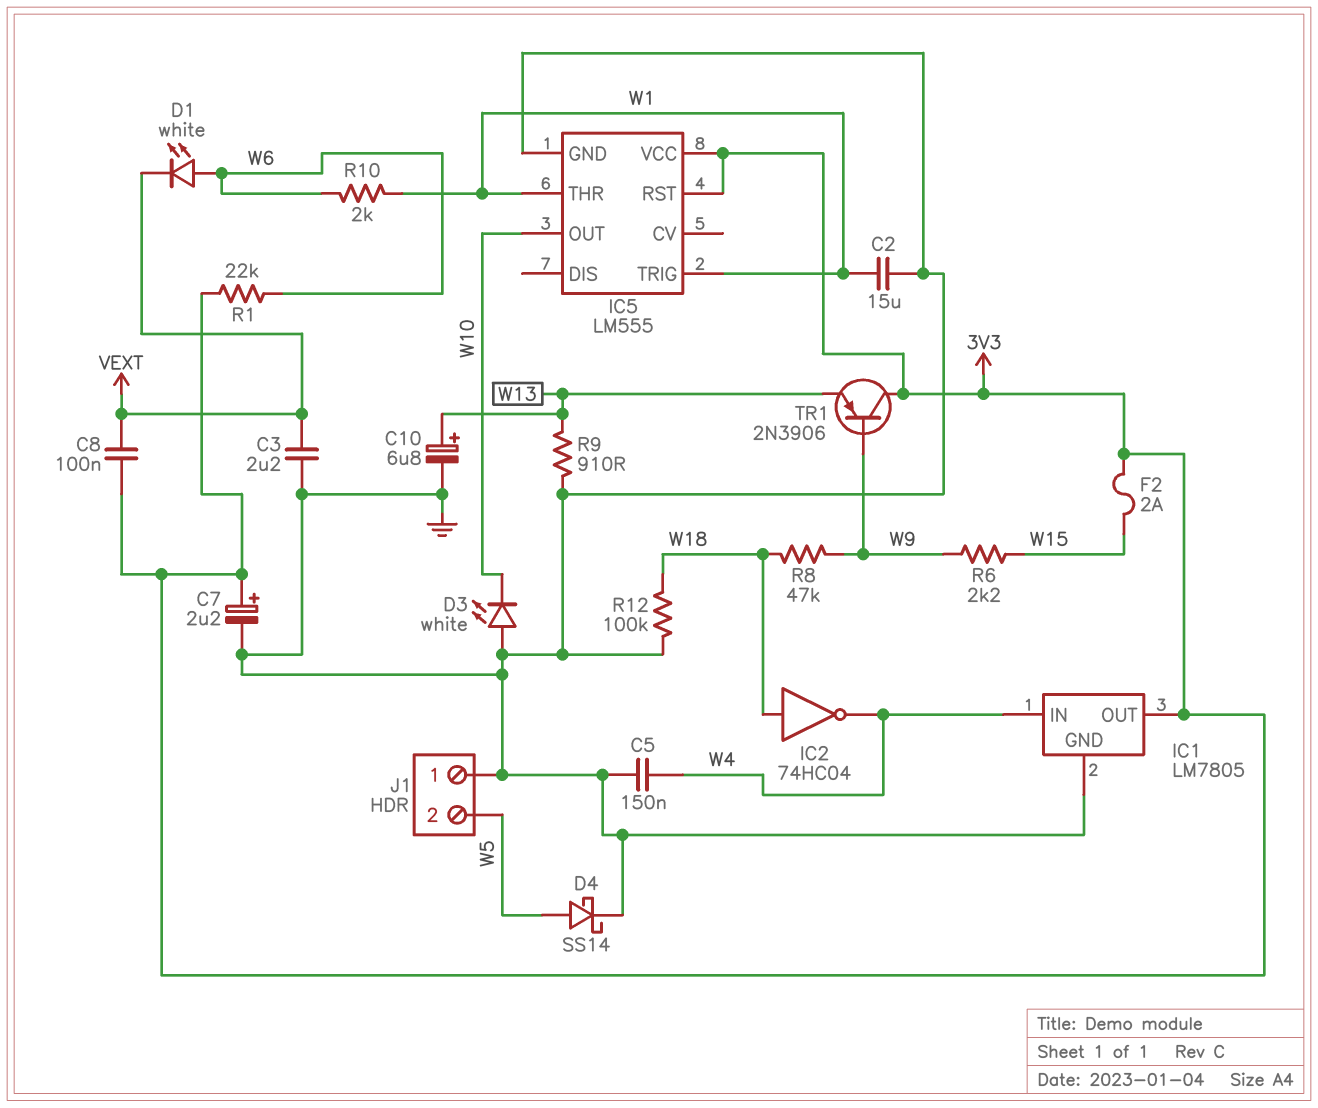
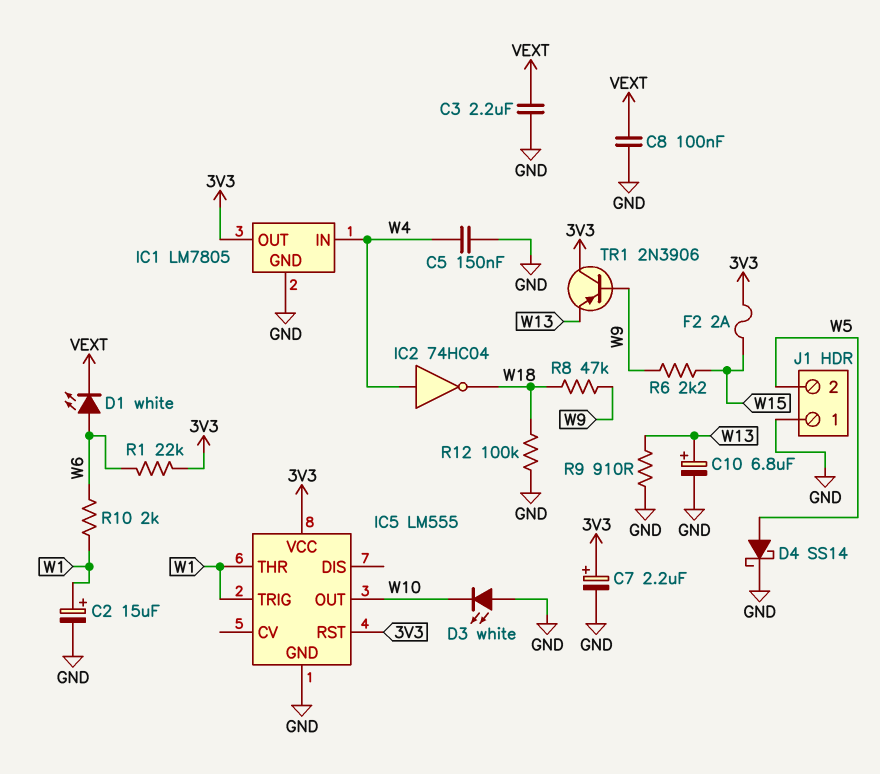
C2: 15uF (GND, W1) -> 15uF (plus W1, minus GND)
C8: 100nF (3V3, VEXT) -> 100nF (GND, VEXT)
IC2: NOT 74HC04 (in W18, out W4) -> NOT 74HC04 (in W4, out W18)

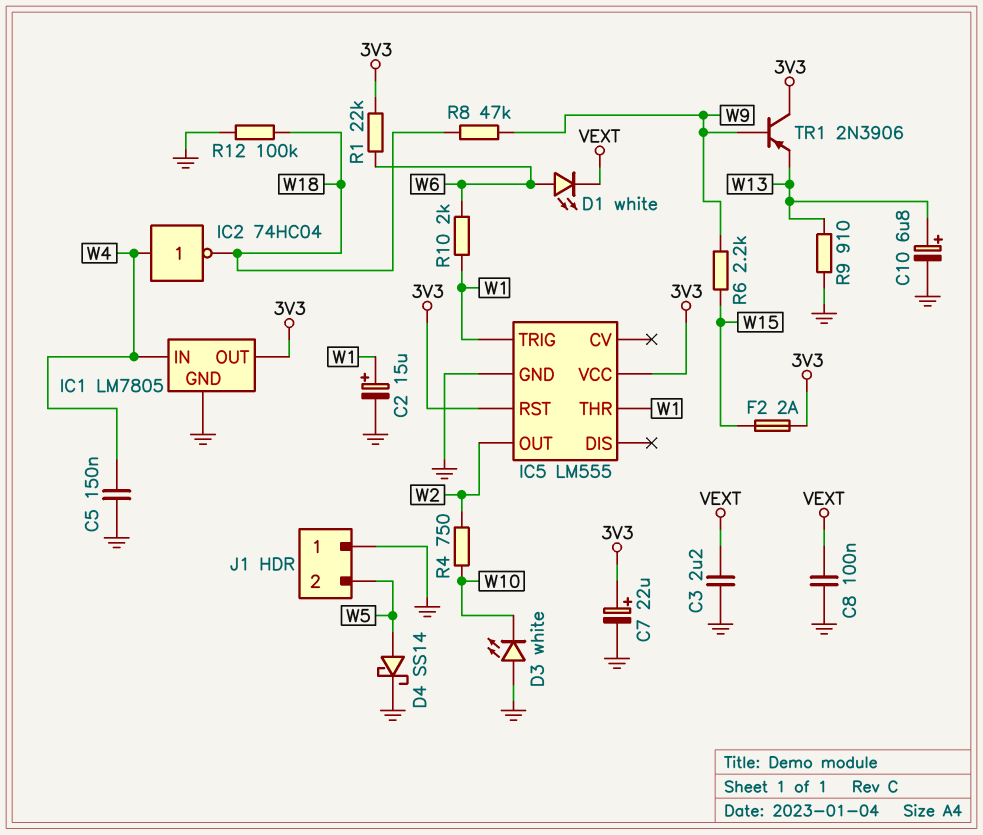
C7: 2.2uF (plus 3V3, minus GND) -> 22uF (plus 3V3, minus GND)
IC5 pin OUT: W10 -> W2
R4: none -> 750 (W2, W10)

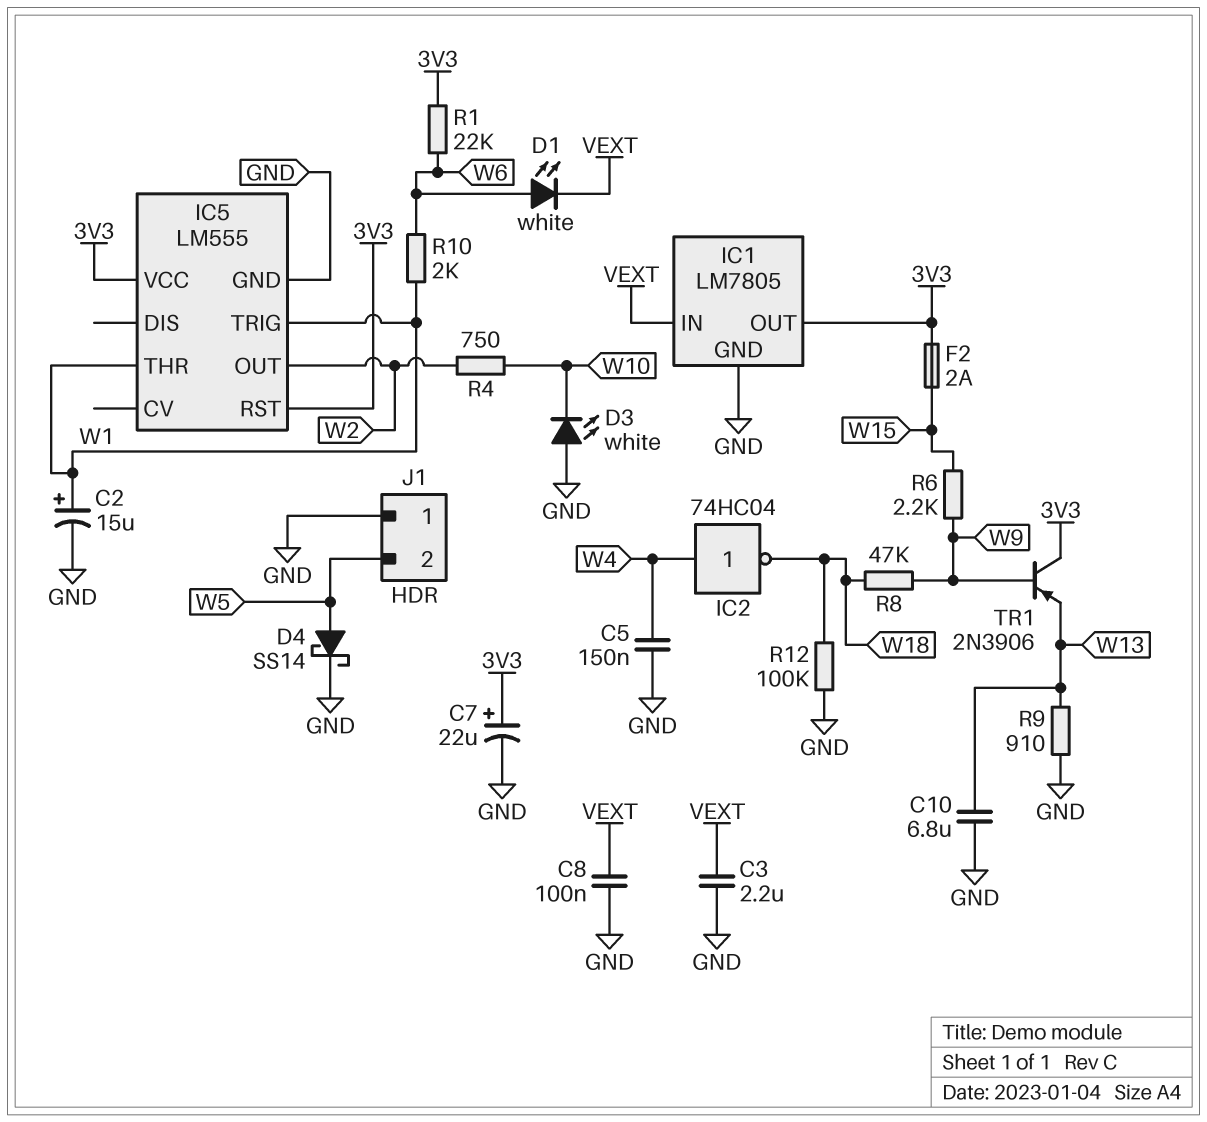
C10: 6.8uF (plus W13, minus GND) -> 6.8uF (GND, W13)
IC1 pin IN: W4 -> VEXT

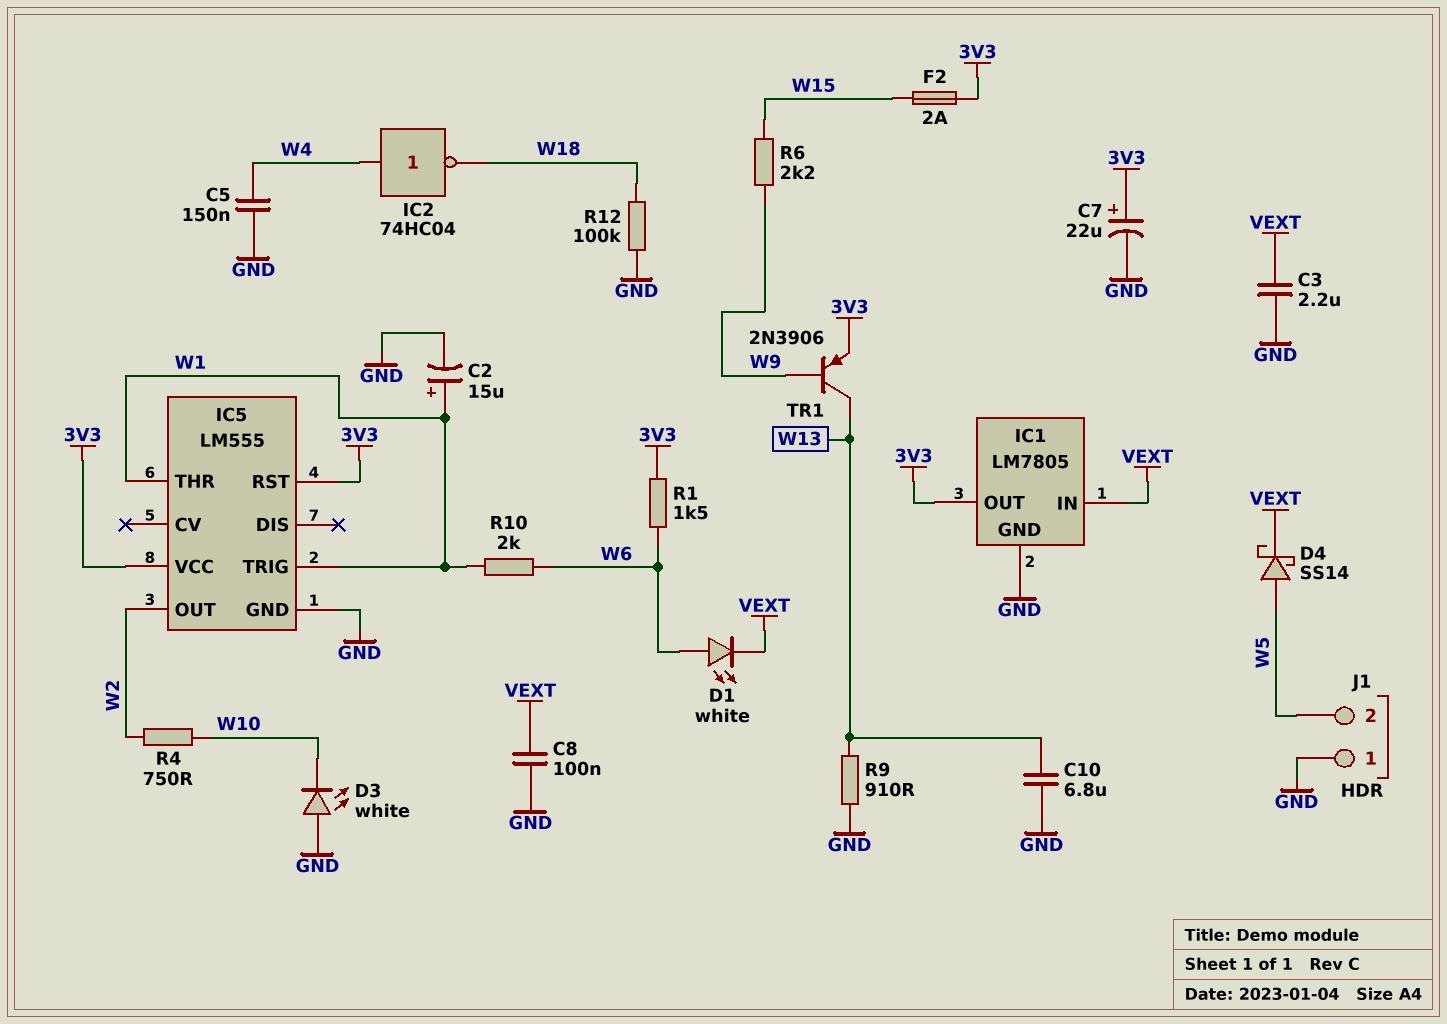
D4: schottky SS14 (A W5, K GND) -> schottky SS14 (A W5, K VEXT)
R1: 22k (3V3, W6) -> 1.5k (3V3, W6)
R8: 47k (W9, W18) -> none
TR1: PNP 2N3906 (B W9, C 3V3, E W13) -> PNP 2N3906 (B W9, C W13, E 3V3)

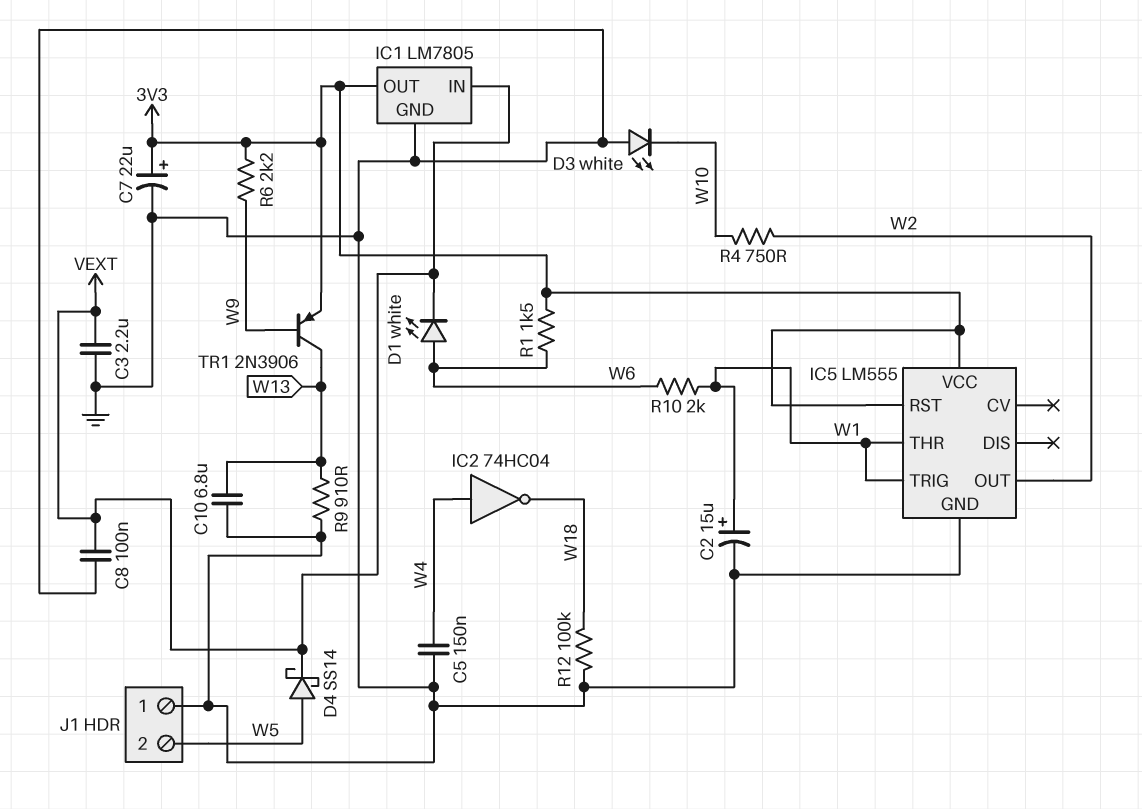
F2: 2A (3V3, W15) -> none
R6: 2.2k (W9, W15) -> 2.2k (3V3, W9)

